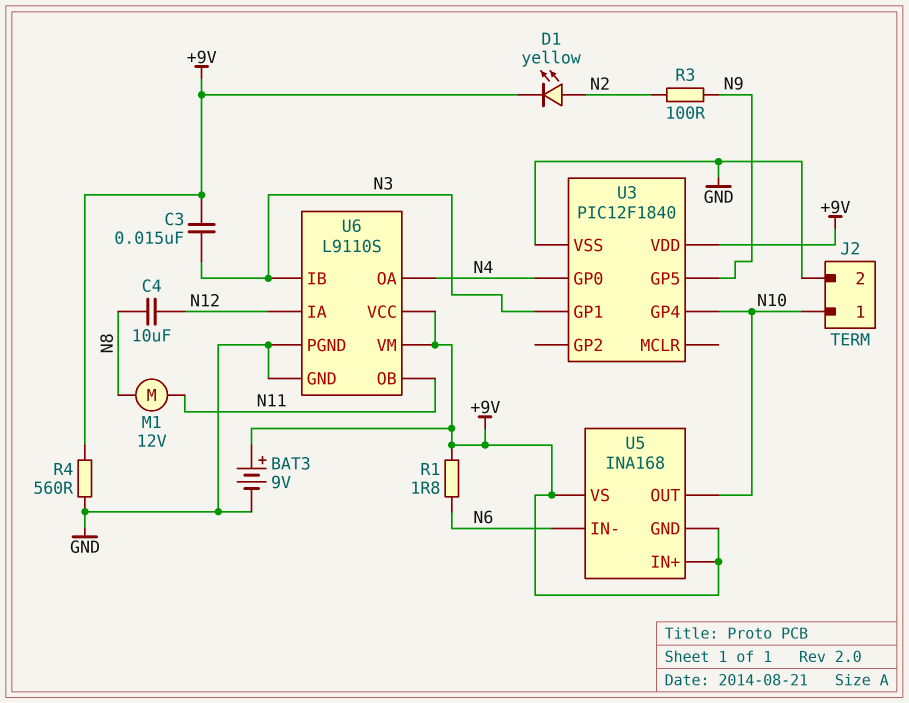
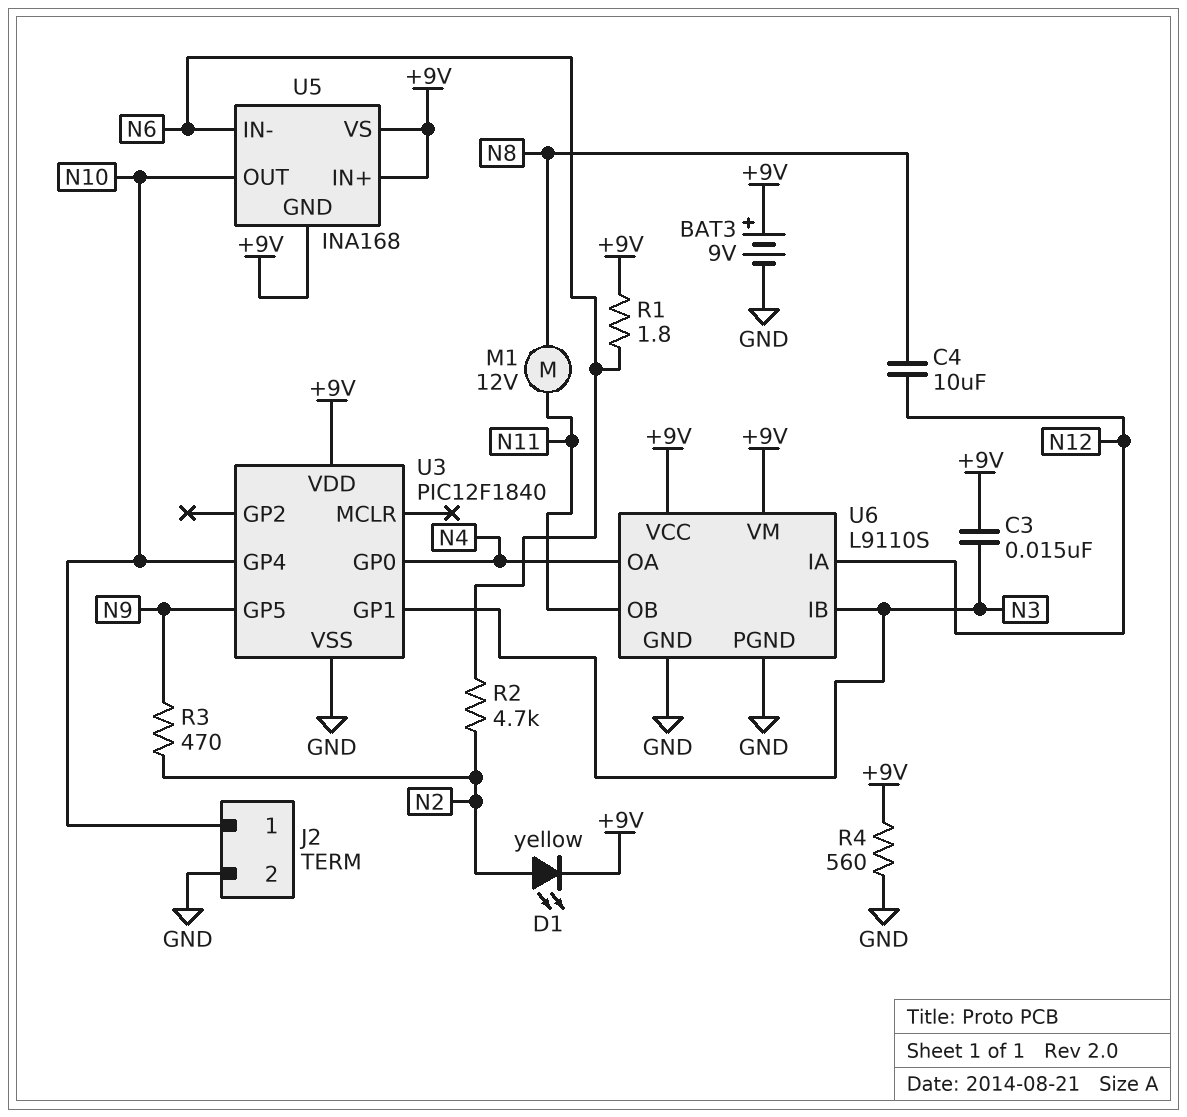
R2: none -> 4.7k (N2, N6)
R3: 100 (N2, N9) -> 470 (N2, N9)

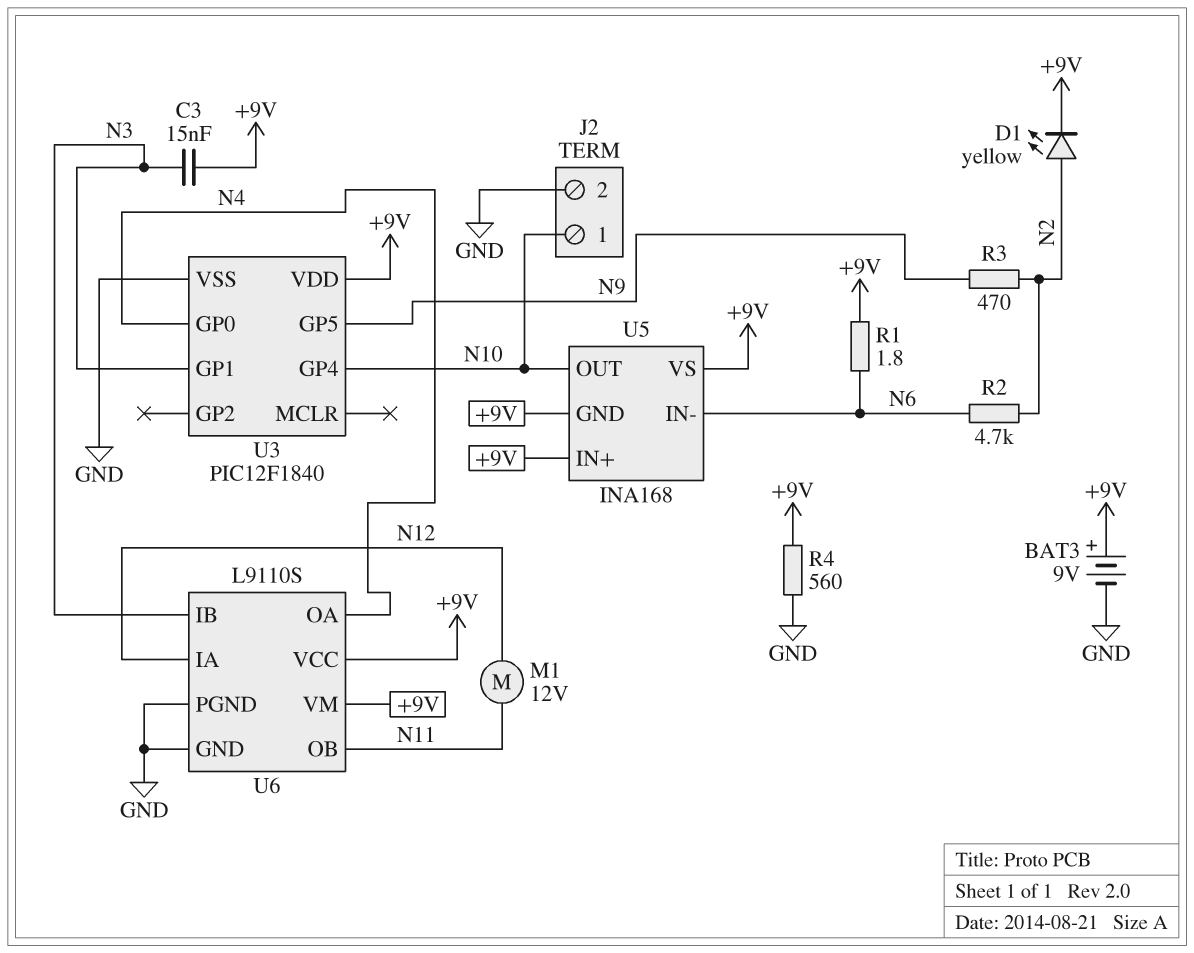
C4: 10uF (N8, N12) -> none
M1: motor 12V (N8, N11) -> motor 12V (N11, N12)

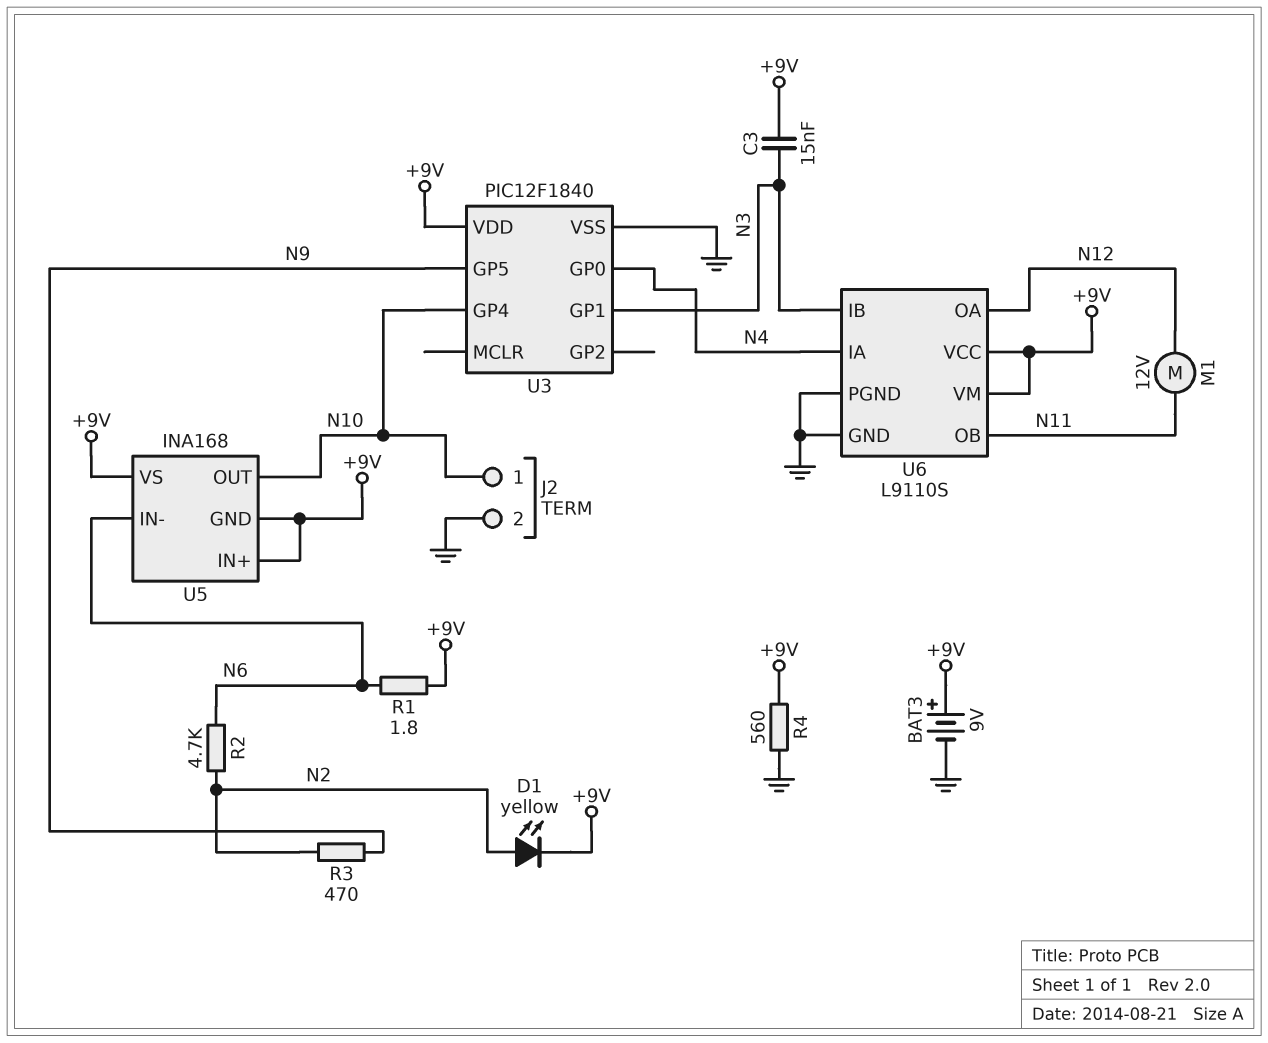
U6 pin IA: N12 -> N4
U6 pin OA: N4 -> N12

